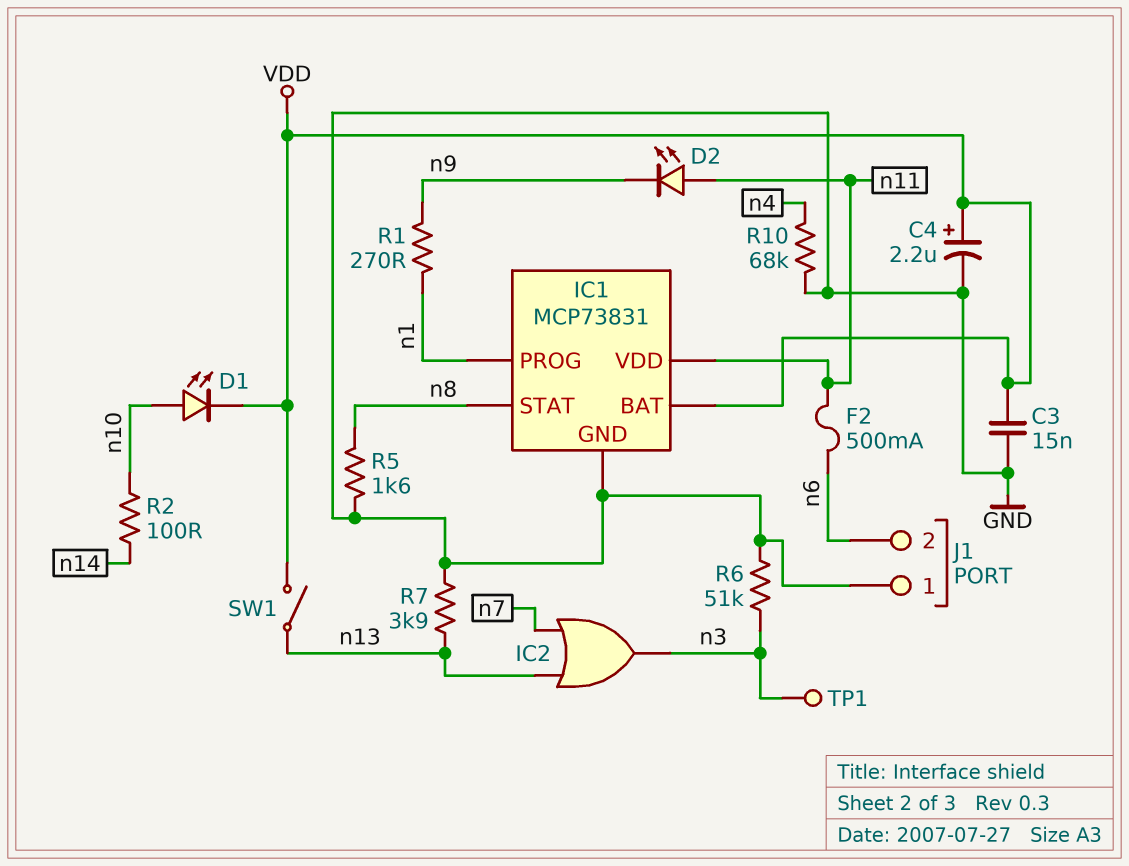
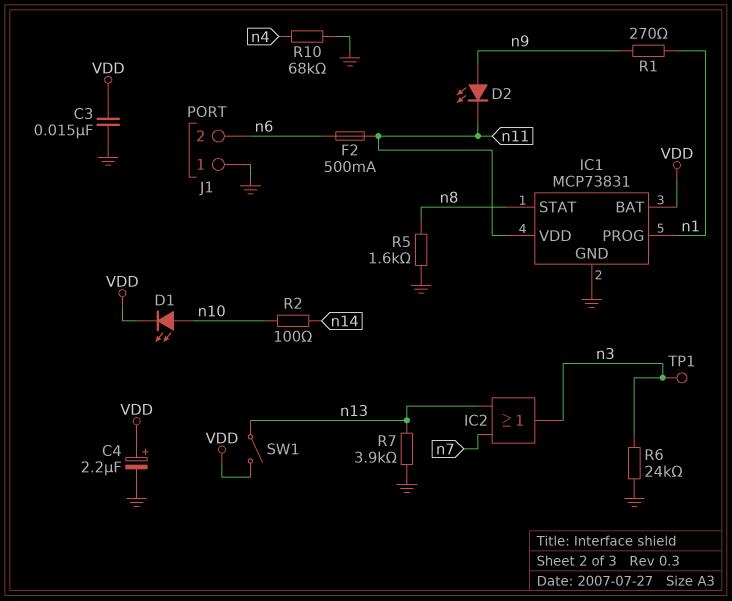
D2: LED (A n11, K n9) -> LED (A n9, K n11)
R6: 51k (GND, n3) -> 24k (GND, n3)

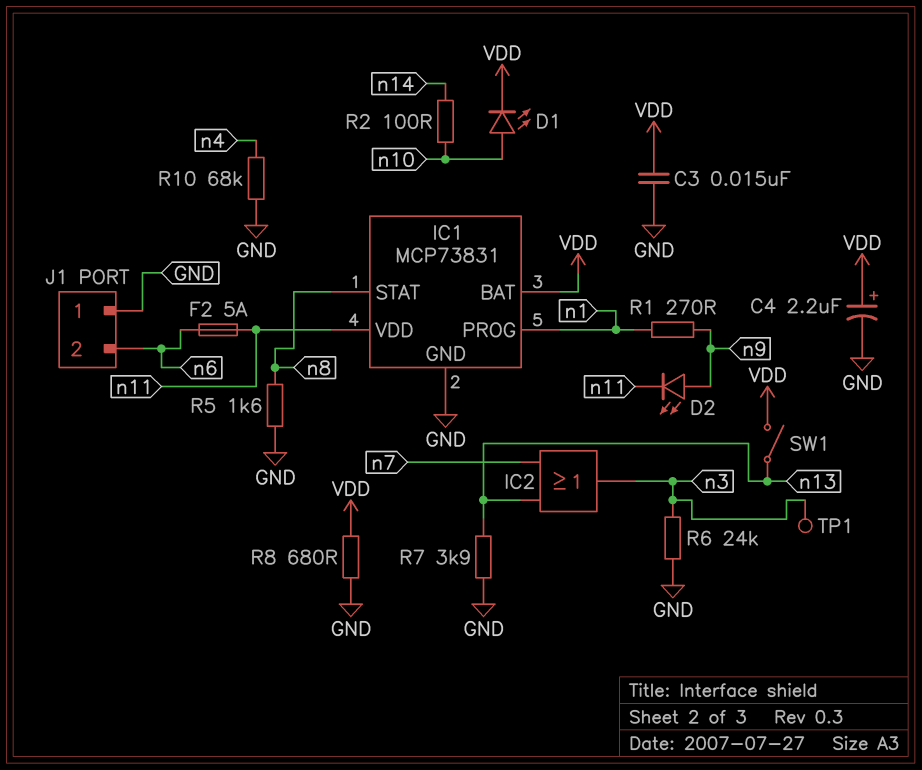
F2: 500mA (n6, n11) -> 5A (n6, n11)
R8: none -> 680 (GND, VDD)

